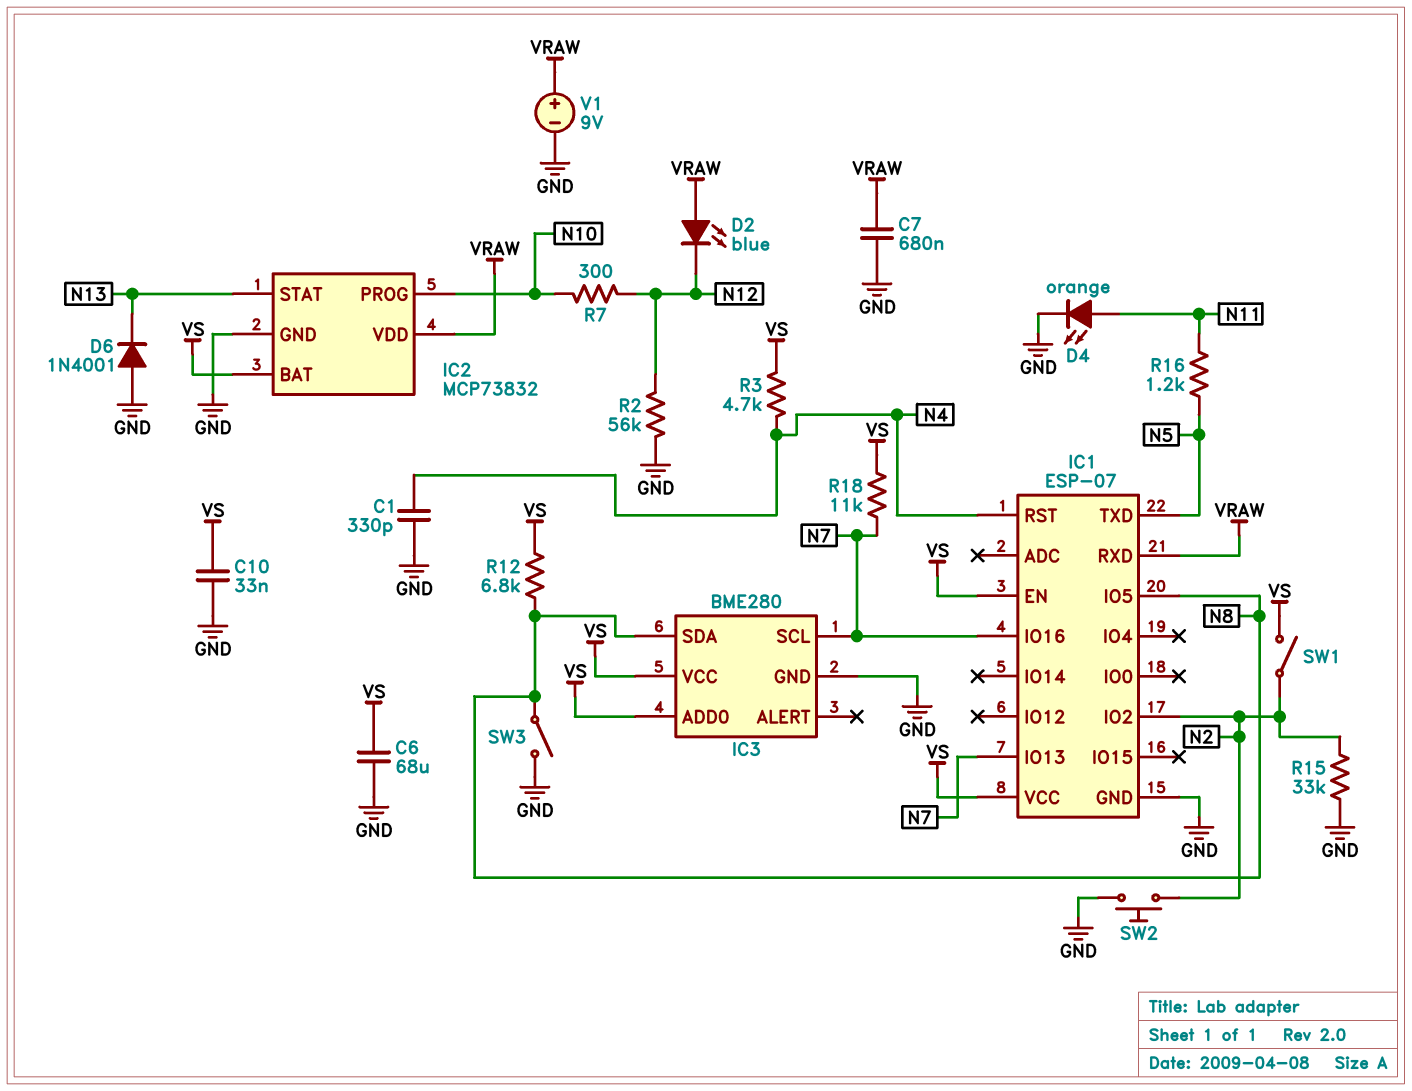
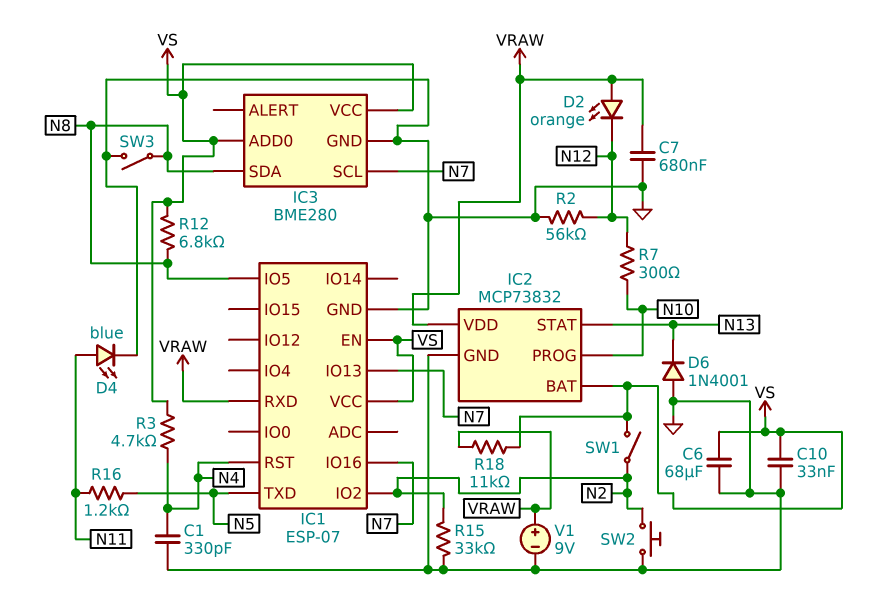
D2: LED blue (A VRAW, K N12) -> LED orange (A VRAW, K N12)
D4: LED orange (A N11, K GND) -> LED blue (A N11, K GND)
R18: 11k (N7, VS) -> 11k (VRAW, VS)

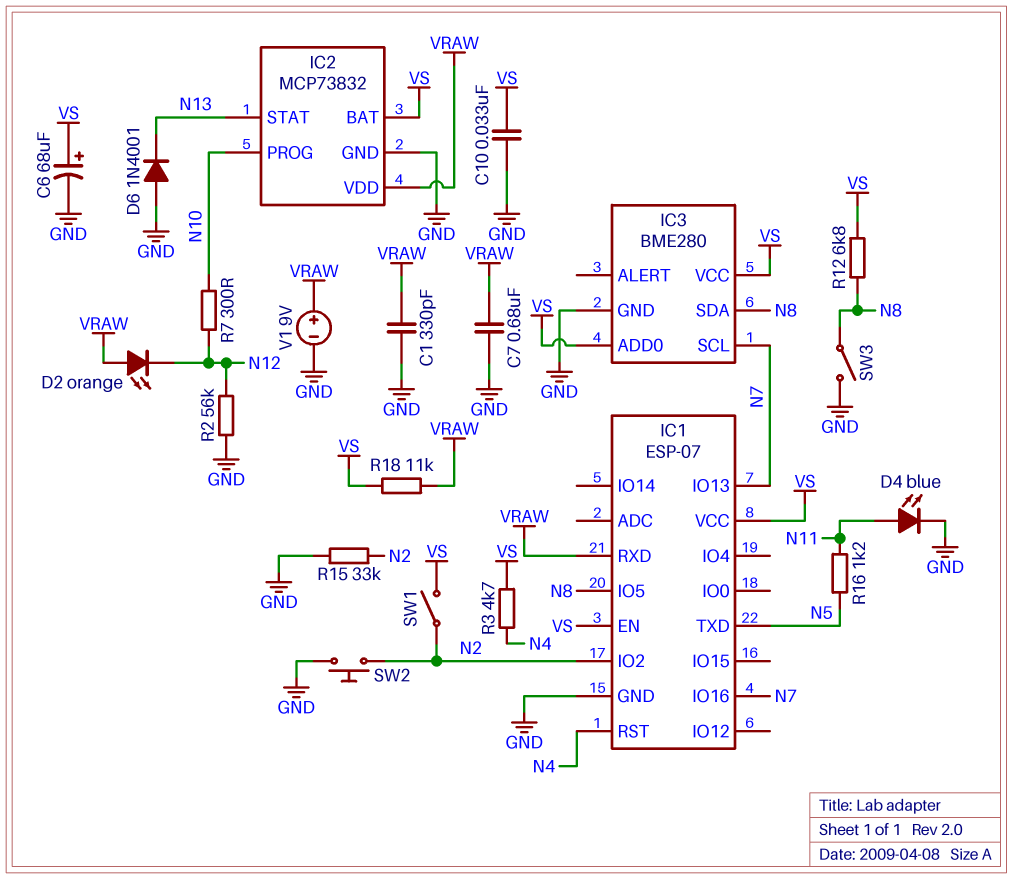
C1: 330pF (GND, N4) -> 330pF (GND, VRAW)
C6: 68uF (GND, VS) -> 68uF (plus VS, minus GND)

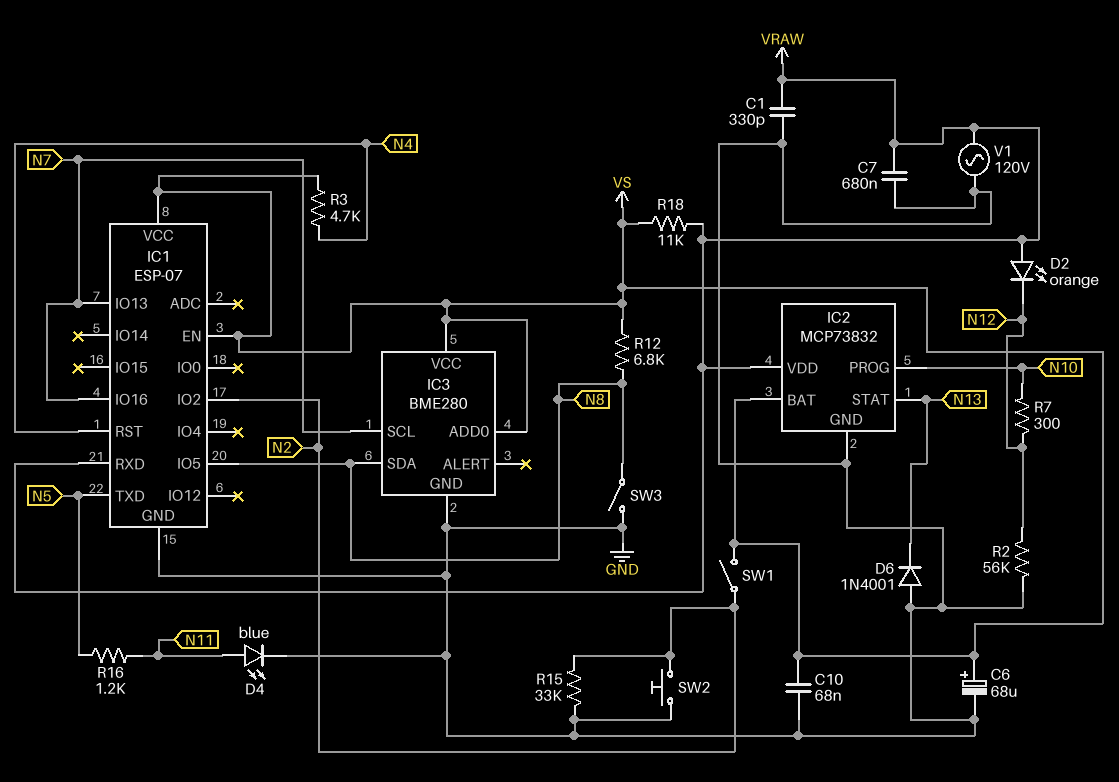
C10: 33nF (GND, VS) -> 68nF (GND, VS)
V1: 9V (plus VRAW, minus GND) -> AC 120V (GND, VRAW)

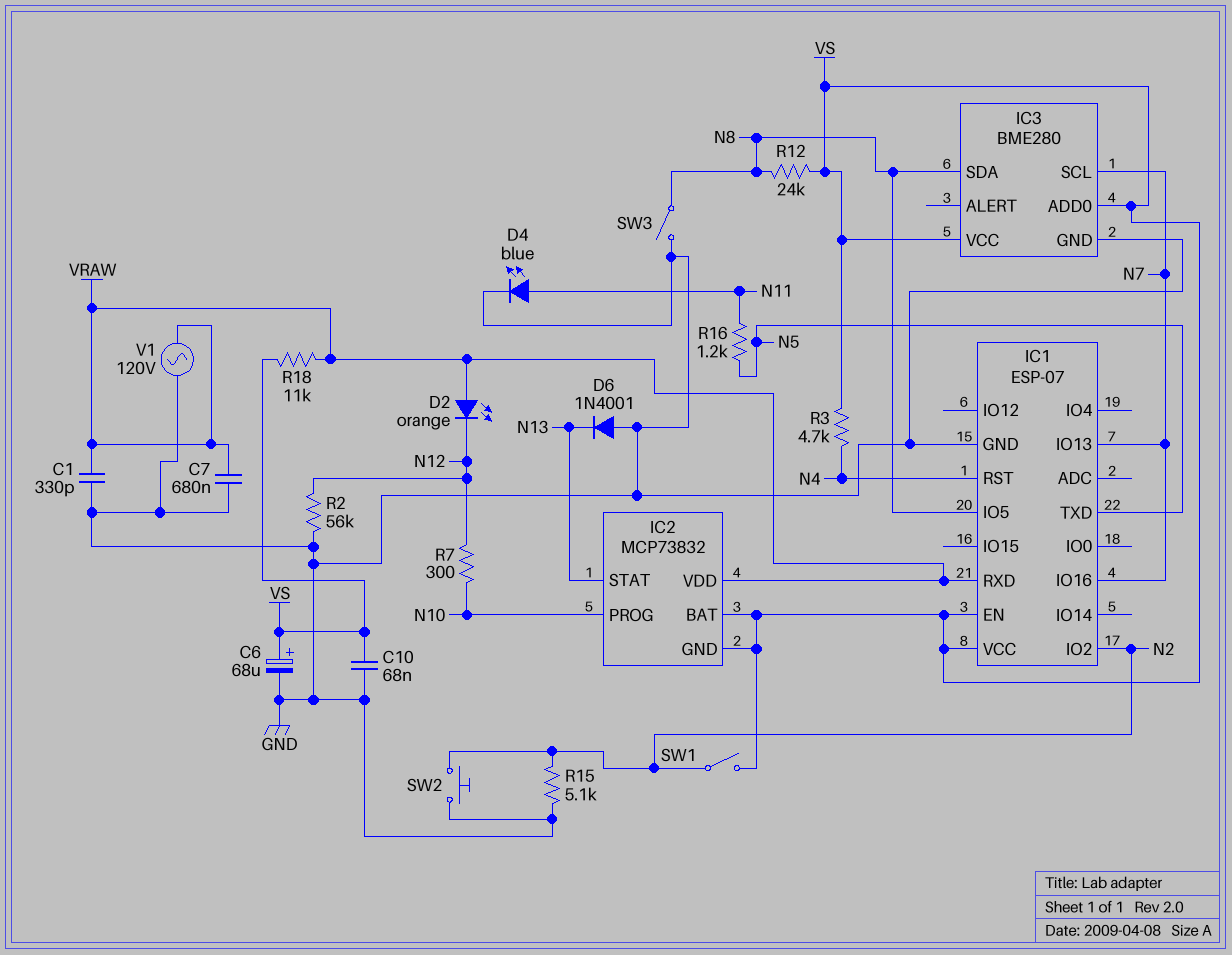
IC2 pin GND: GND -> VS
R12: 6.8k (N8, VS) -> 24k (N8, VS)
R15: 33k (GND, N2) -> 5.1k (GND, N2)

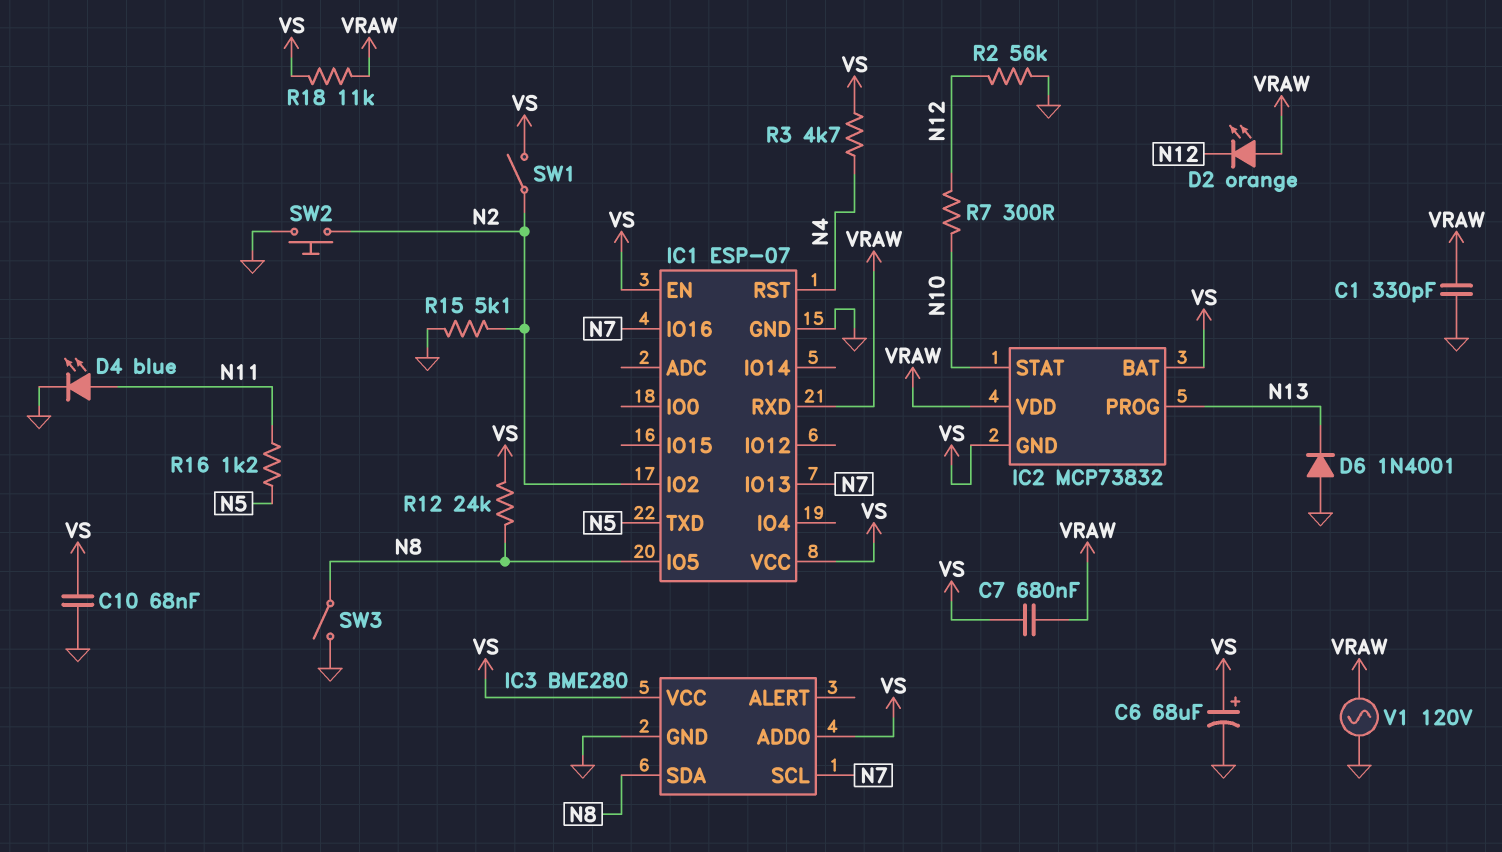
C7: 680nF (GND, VRAW) -> 680nF (VRAW, VS)
IC2 pin PROG: N10 -> N13
IC2 pin STAT: N13 -> N10

